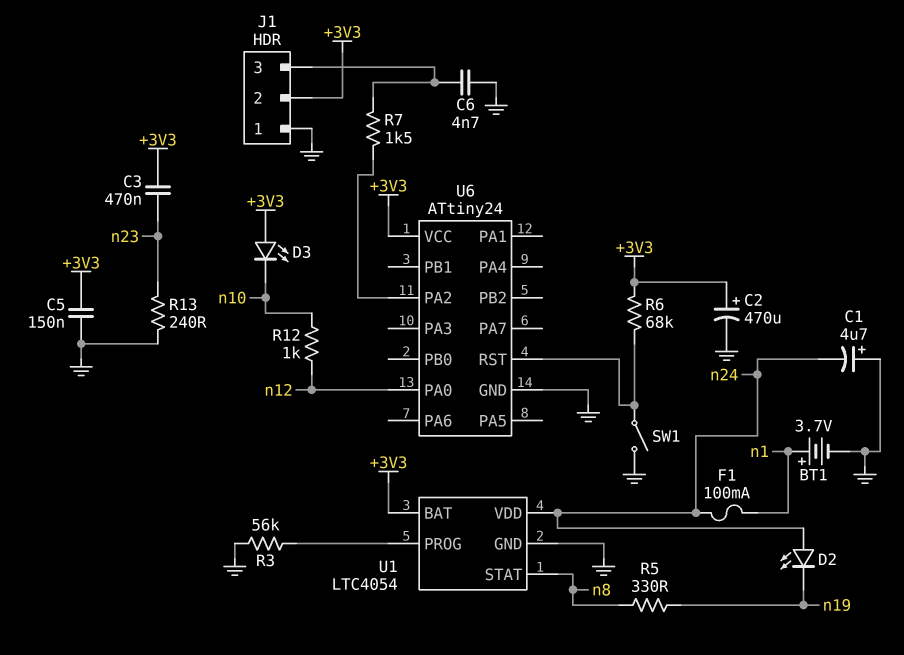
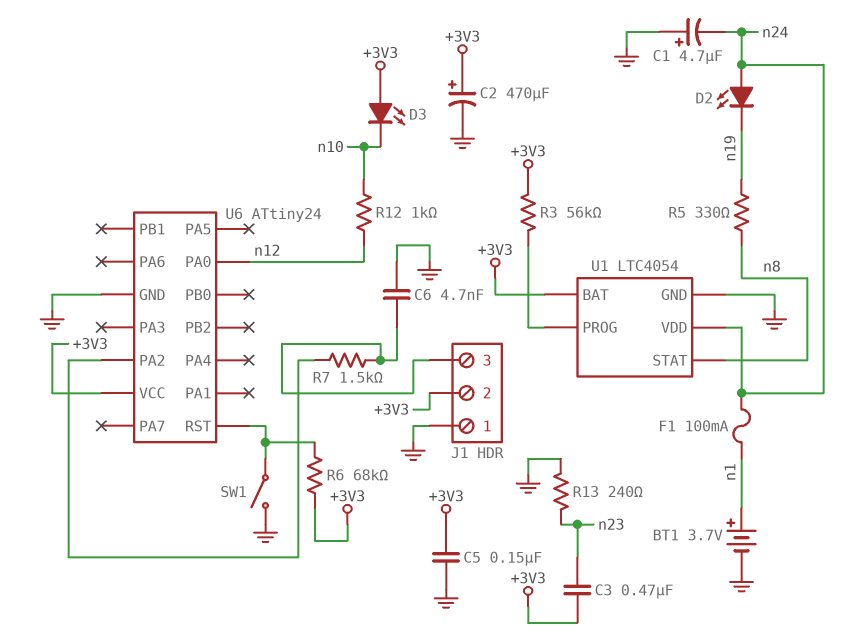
R3: 56k (GND, U1/PROG) -> 56k (+3V3, U1/PROG)

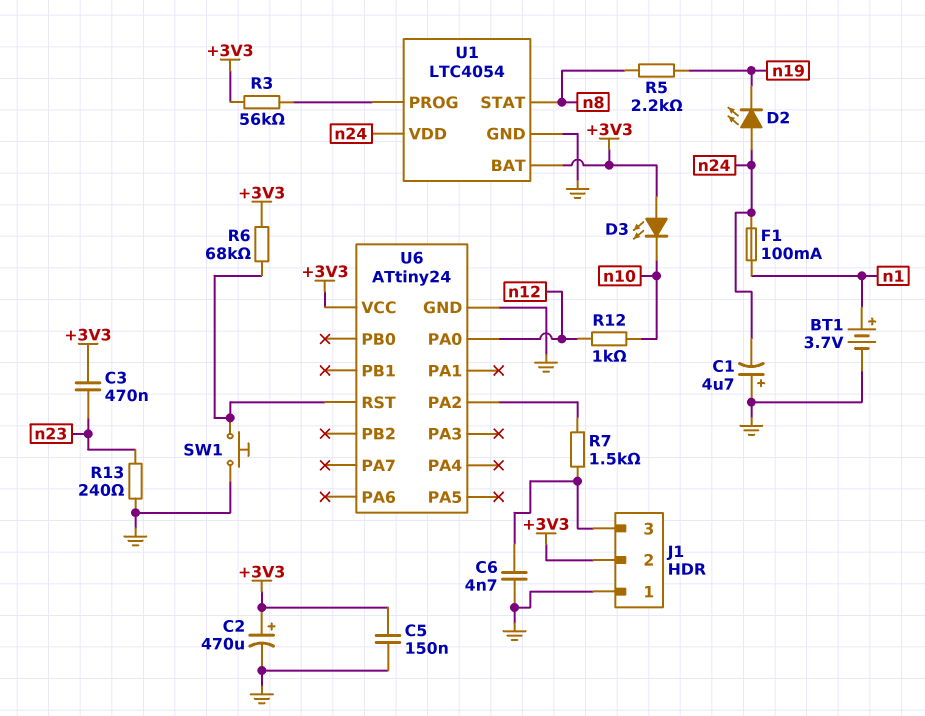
R5: 330 (n8, n19) -> 2.2k (n8, n19)
SW1: switch (GND, U6/RST) -> button (GND, U6/RST)

